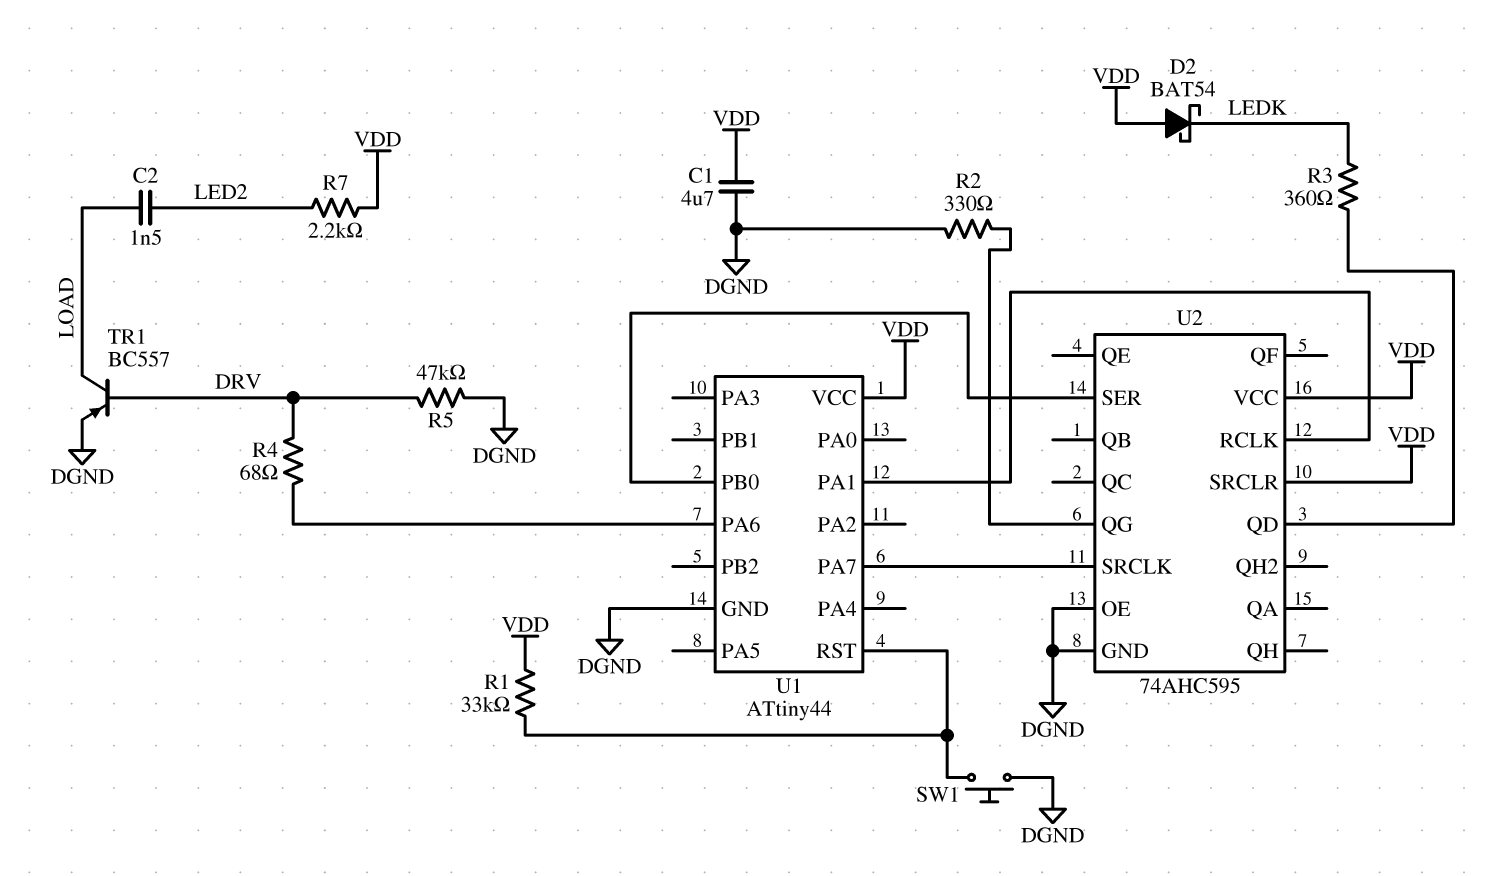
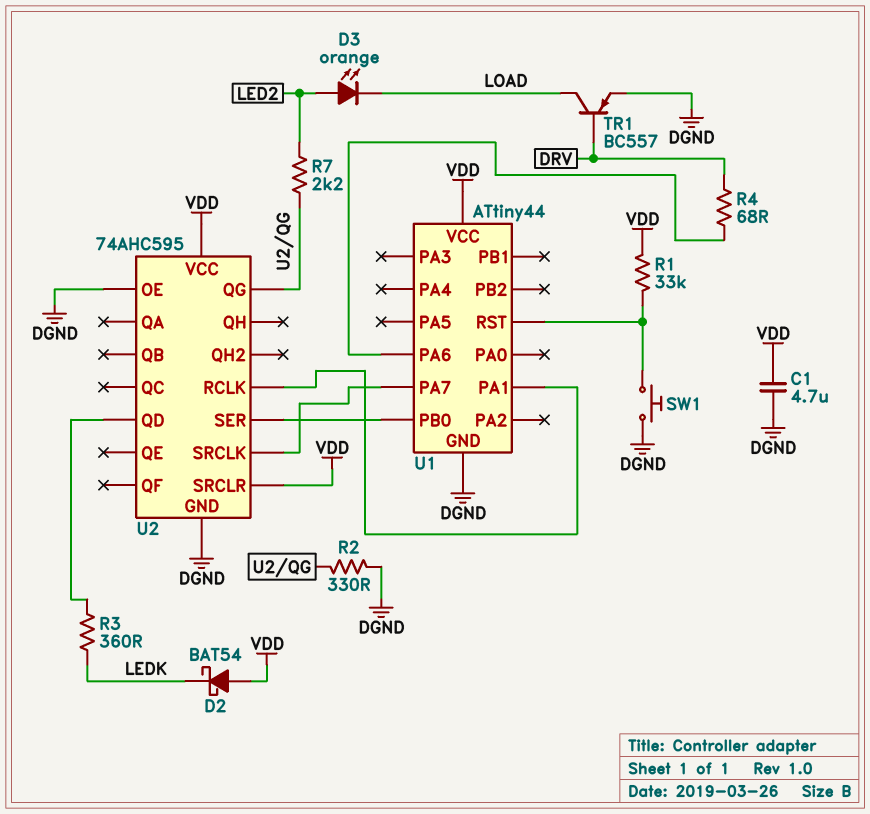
C2: 1.5nF (LED2, LOAD) -> none
D3: none -> LED orange (A LED2, K LOAD)
R5: 47k (DGND, DRV) -> none
R7: 2.2k (LED2, VDD) -> 2.2k (LED2, U2/QG)

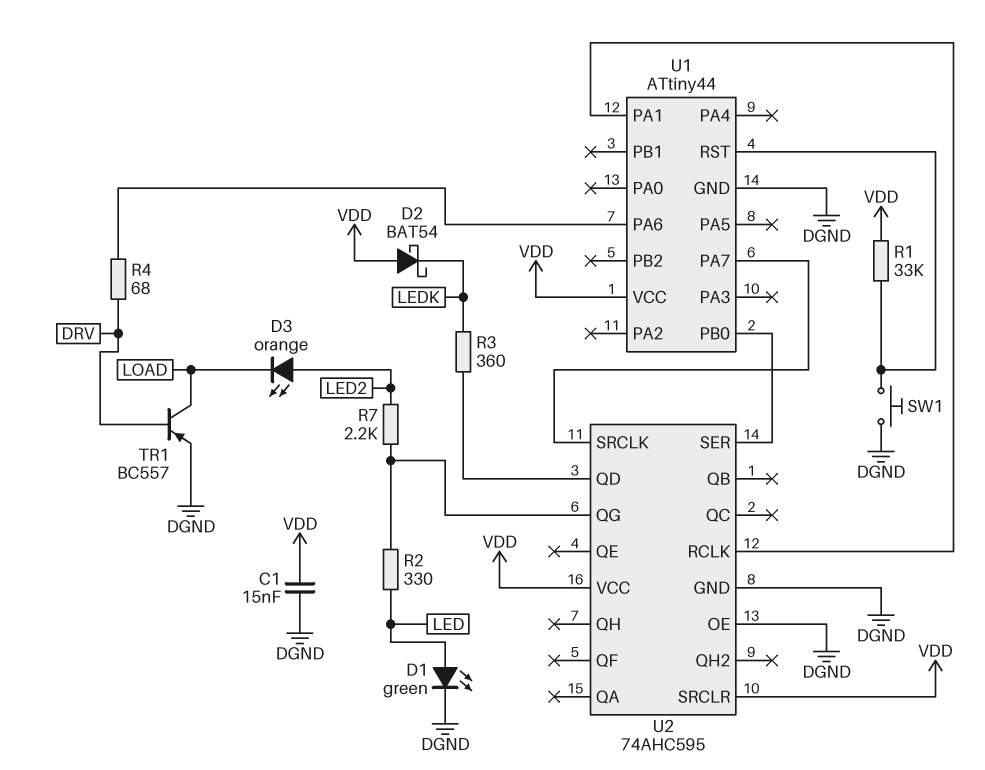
C1: 4.7uF (DGND, VDD) -> 15nF (DGND, VDD)
D1: none -> LED green (A LED, K DGND)
R2: 330 (DGND, U2/QG) -> 330 (LED, U2/QG)

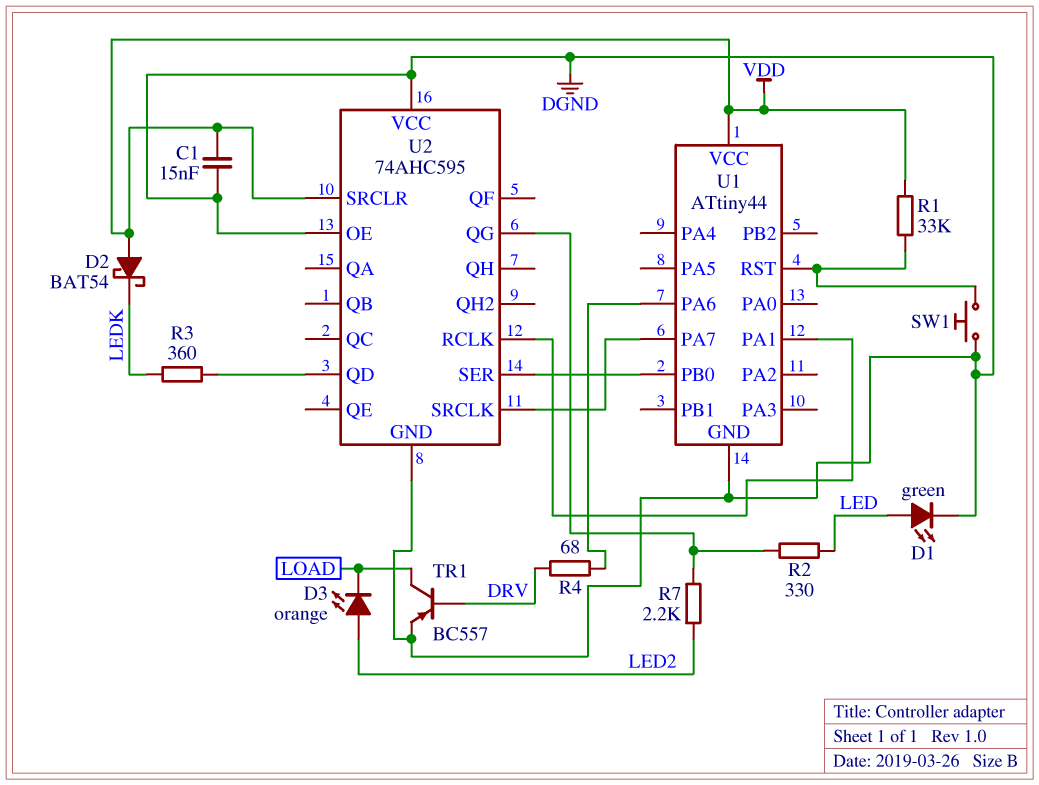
U2 pin VCC: VDD -> DGND

